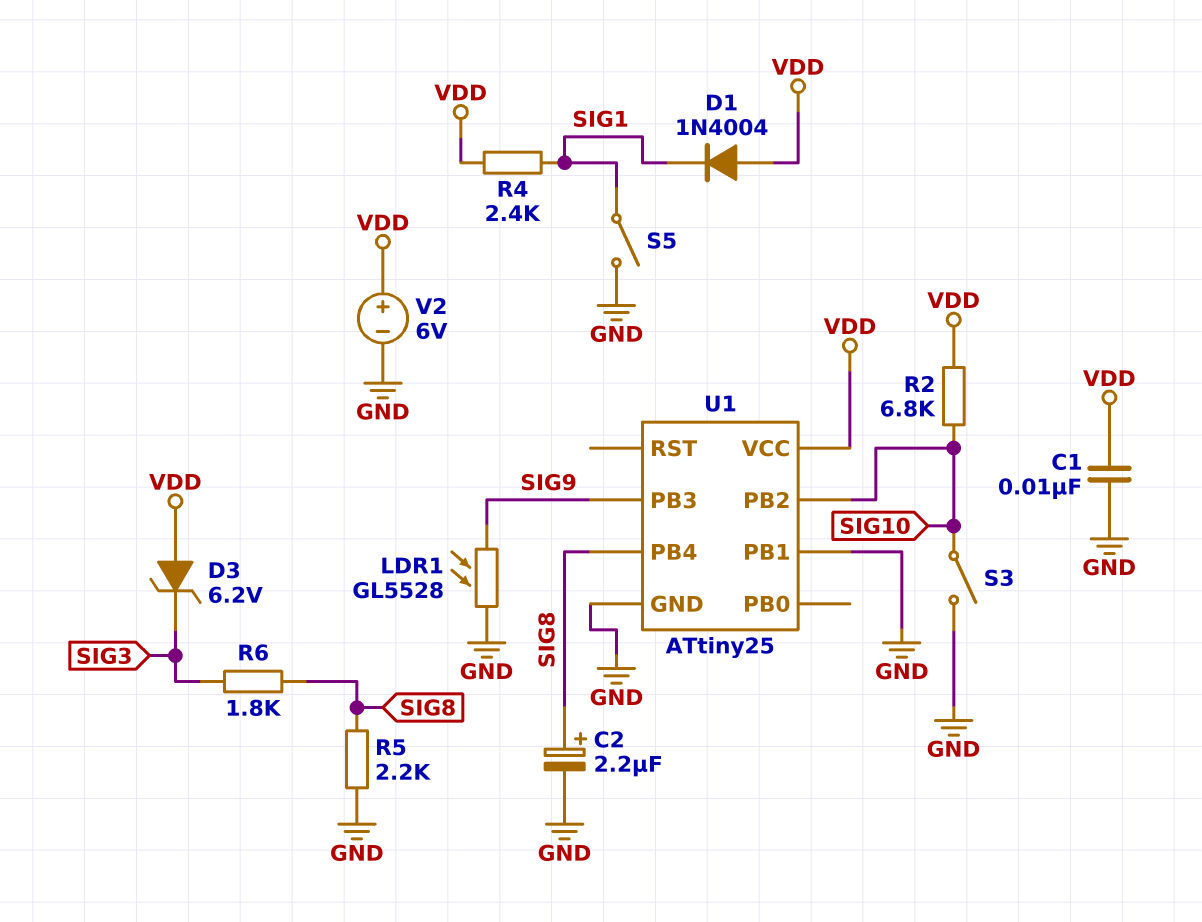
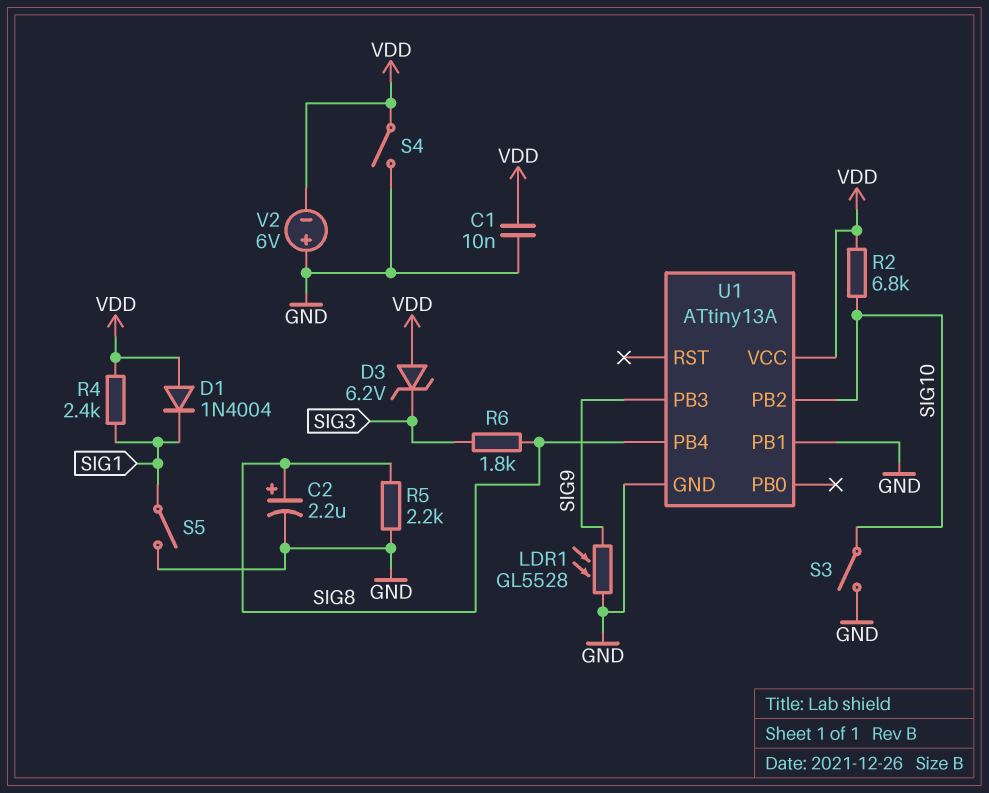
S4: none -> switch (GND, VDD)
U1: ATtiny25 -> ATtiny13A
V2: 6V (plus VDD, minus GND) -> 6V (plus GND, minus VDD)

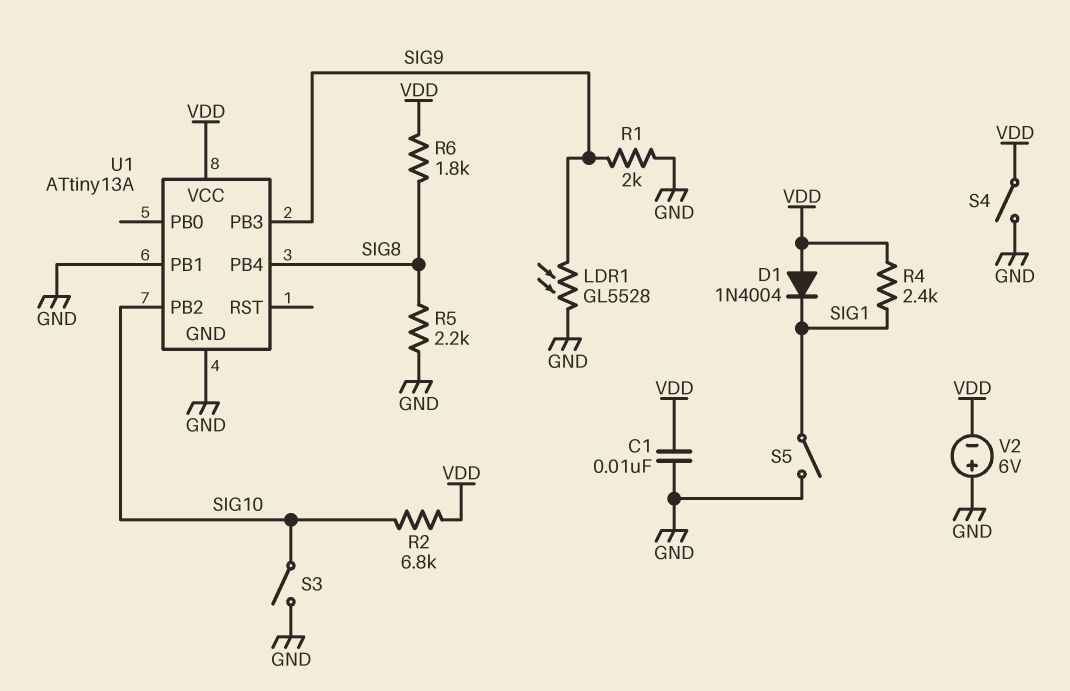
C2: 2.2uF (plus SIG8, minus GND) -> none
D3: zener 6.2V (A VDD, K SIG3) -> none
R1: none -> 2k (GND, SIG9)
R6: 1.8k (SIG3, SIG8) -> 1.8k (SIG8, VDD)

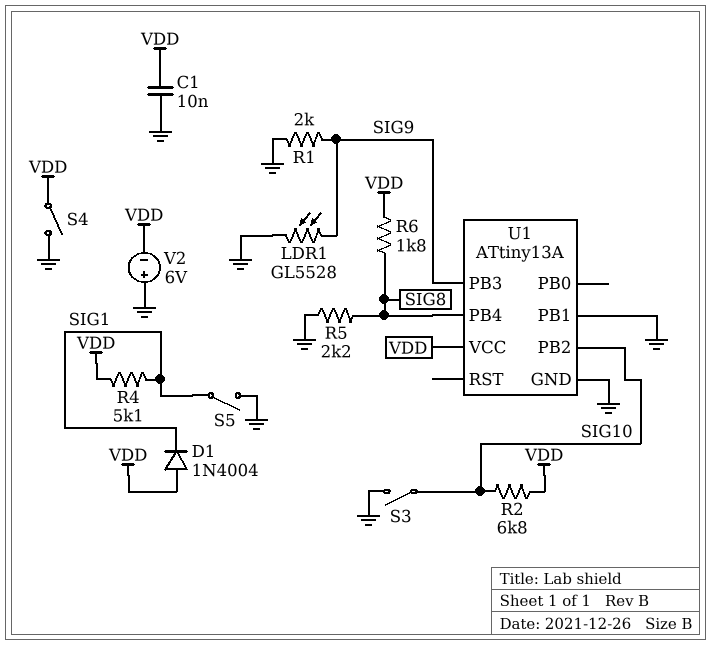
R4: 2.4k (SIG1, VDD) -> 5.1k (SIG1, VDD)

